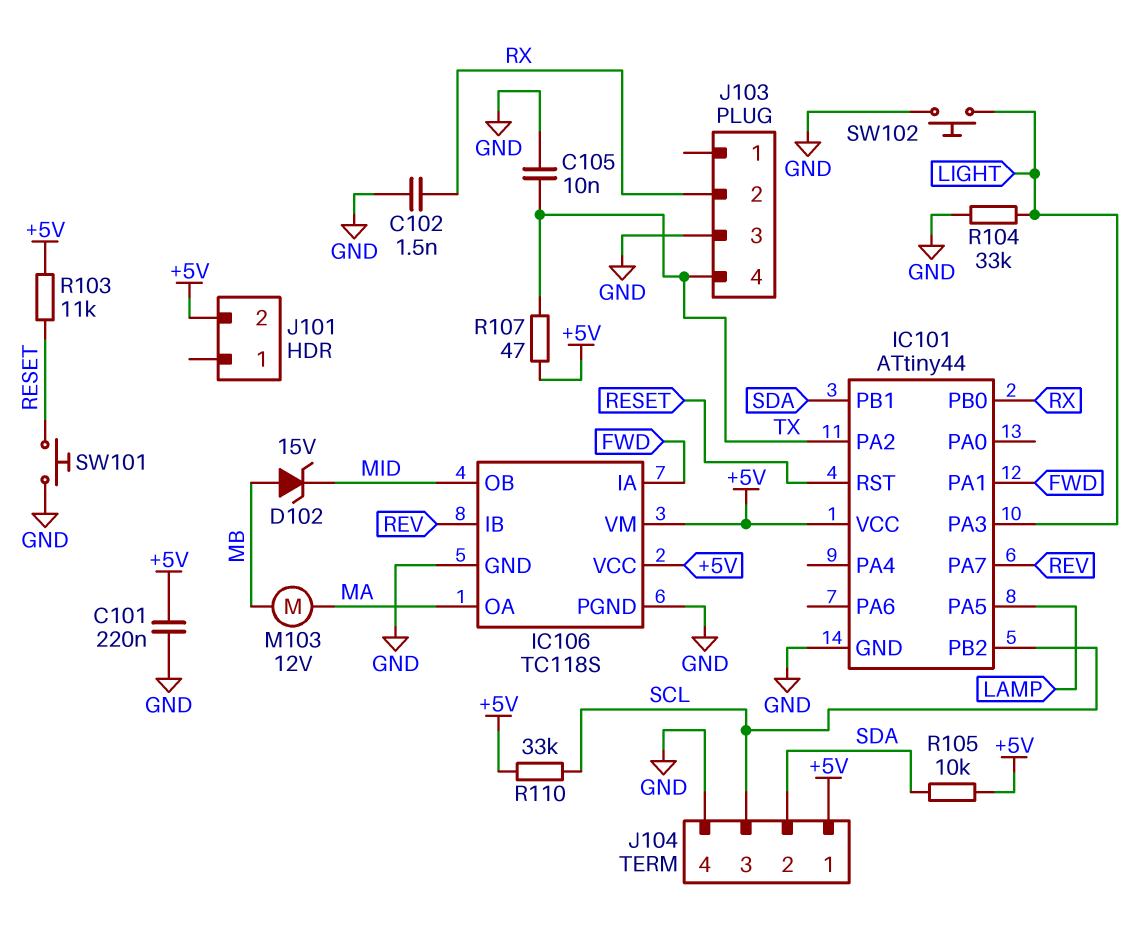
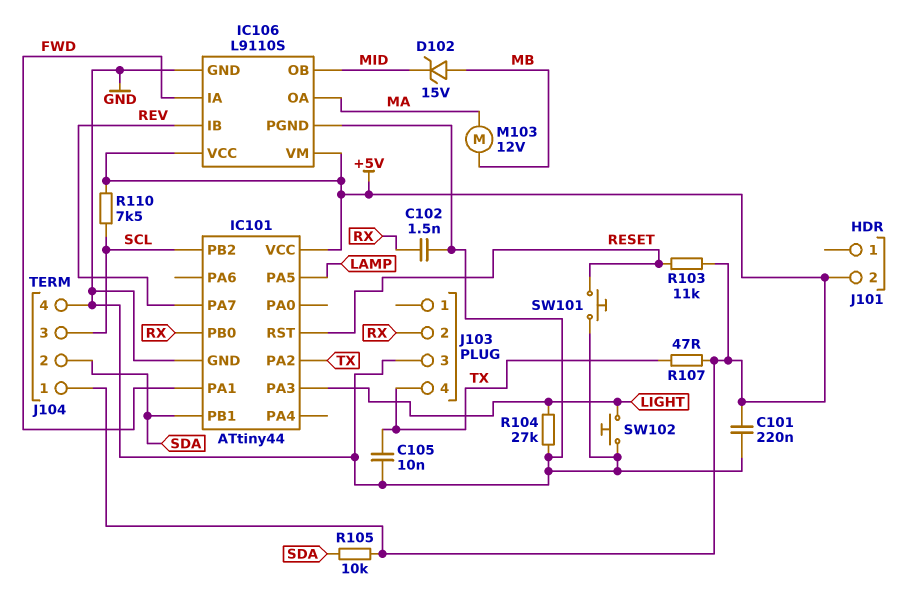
IC106: TC118S -> L9110S
R104: 33k (GND, LIGHT) -> 27k (GND, LIGHT)
R110: 33k (+5V, SCL) -> 7.5k (+5V, SCL)

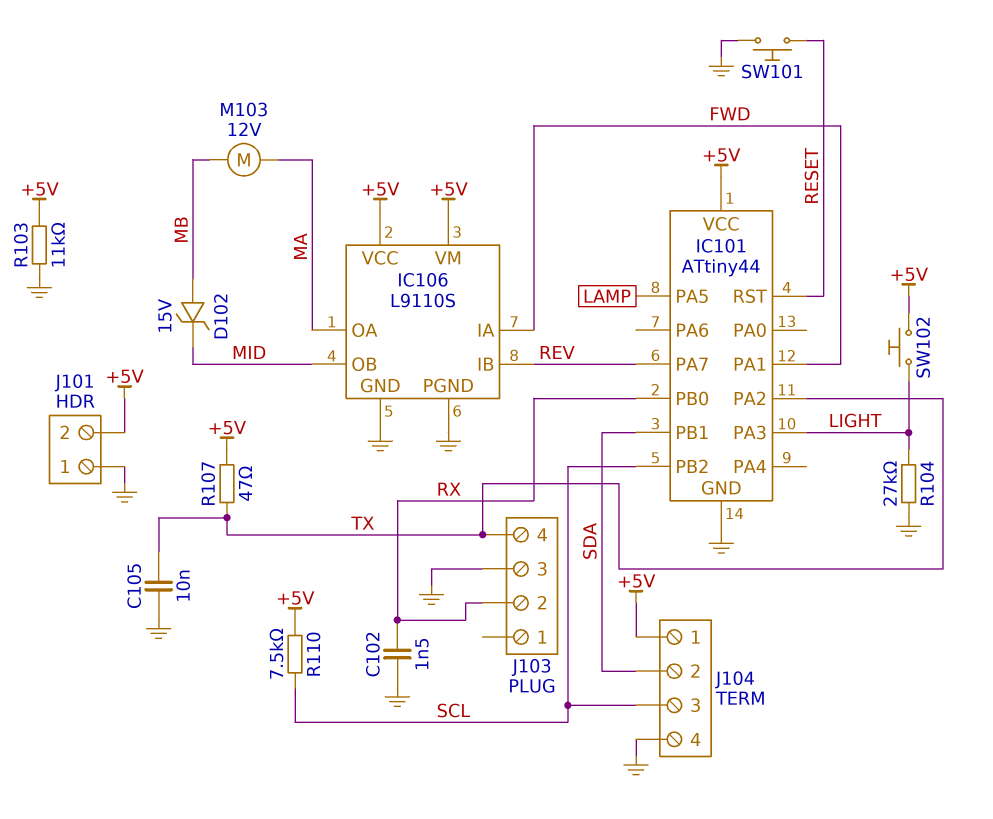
C101: 220nF (+5V, GND) -> none
J101 pin 1: none -> GND
R103: 11k (+5V, RESET) -> 11k (+5V, GND)
R105: 10k (+5V, SDA) -> none
SW102: button (GND, LIGHT) -> button (+5V, LIGHT)

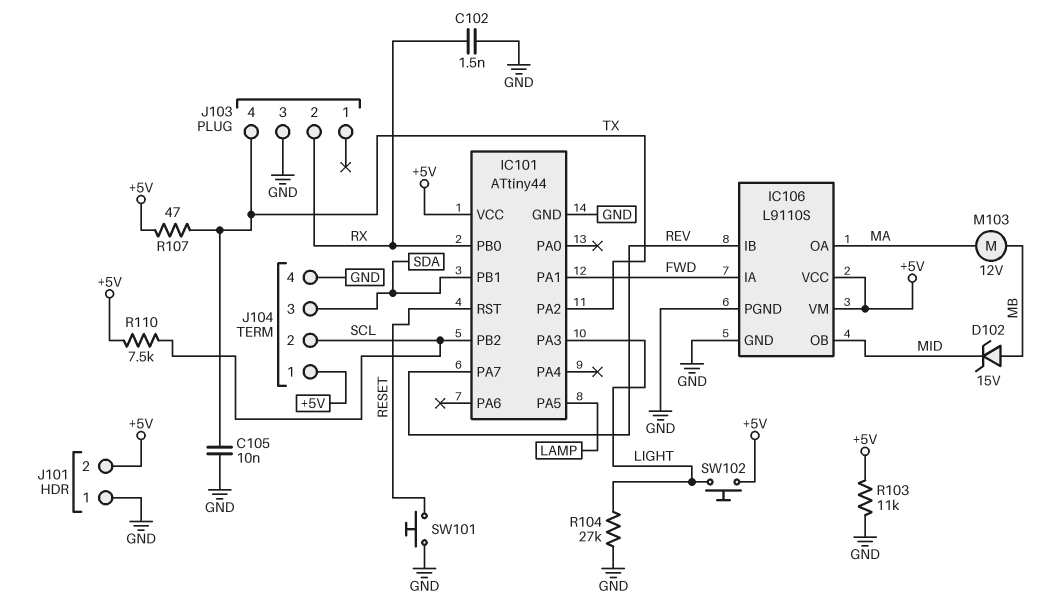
J104 pin 2: SDA -> SCL
J104 pin 3: SCL -> SDA

